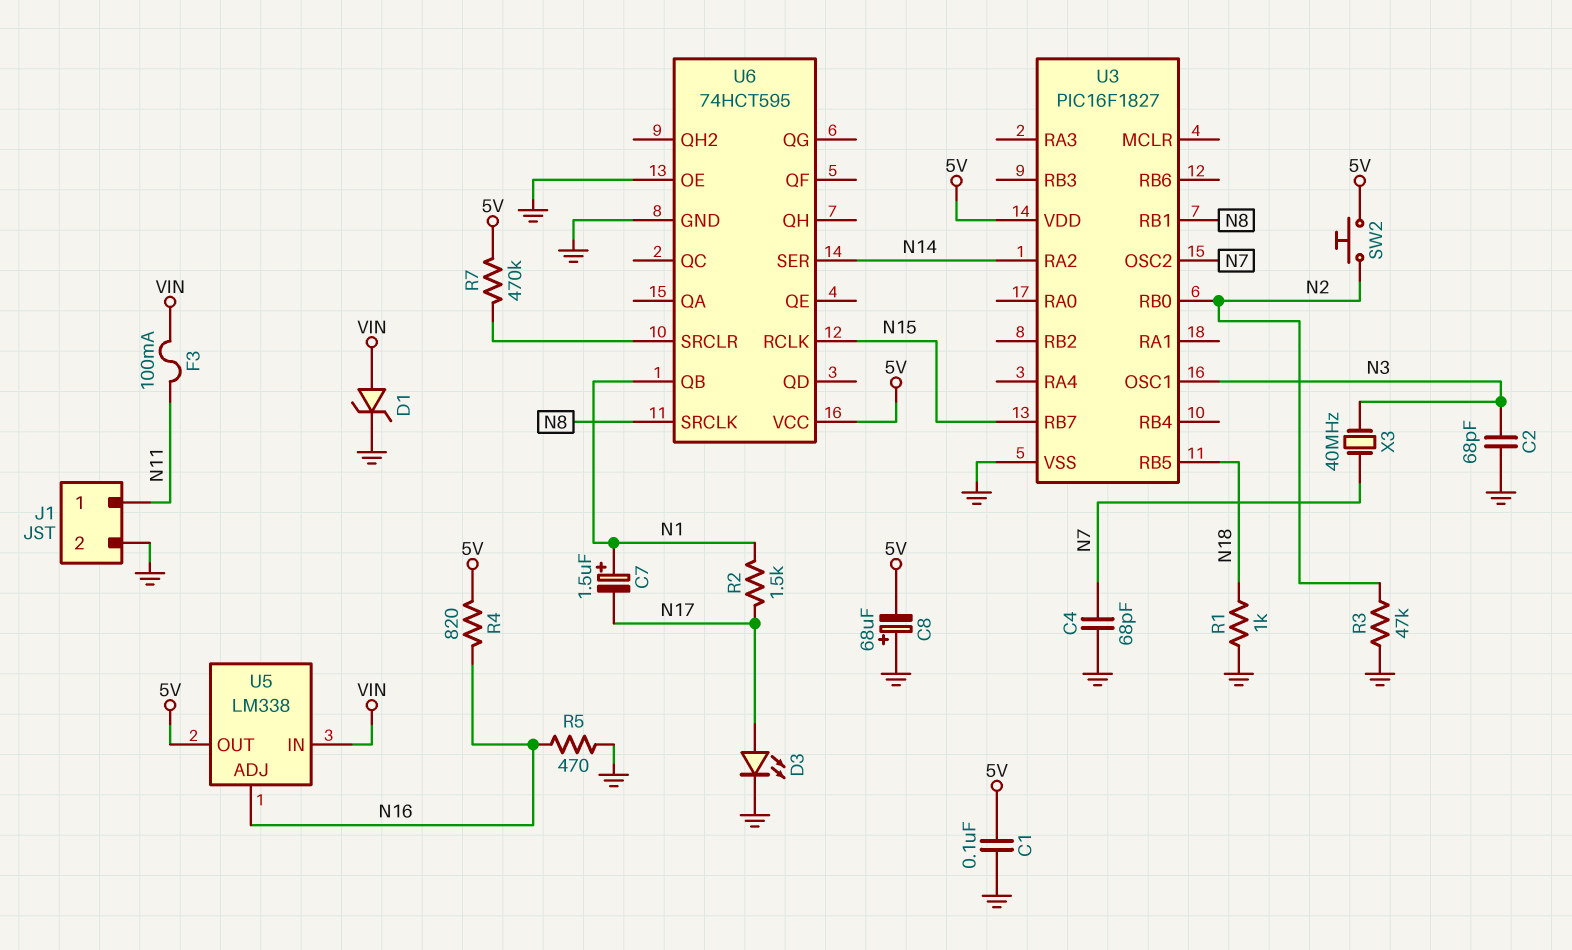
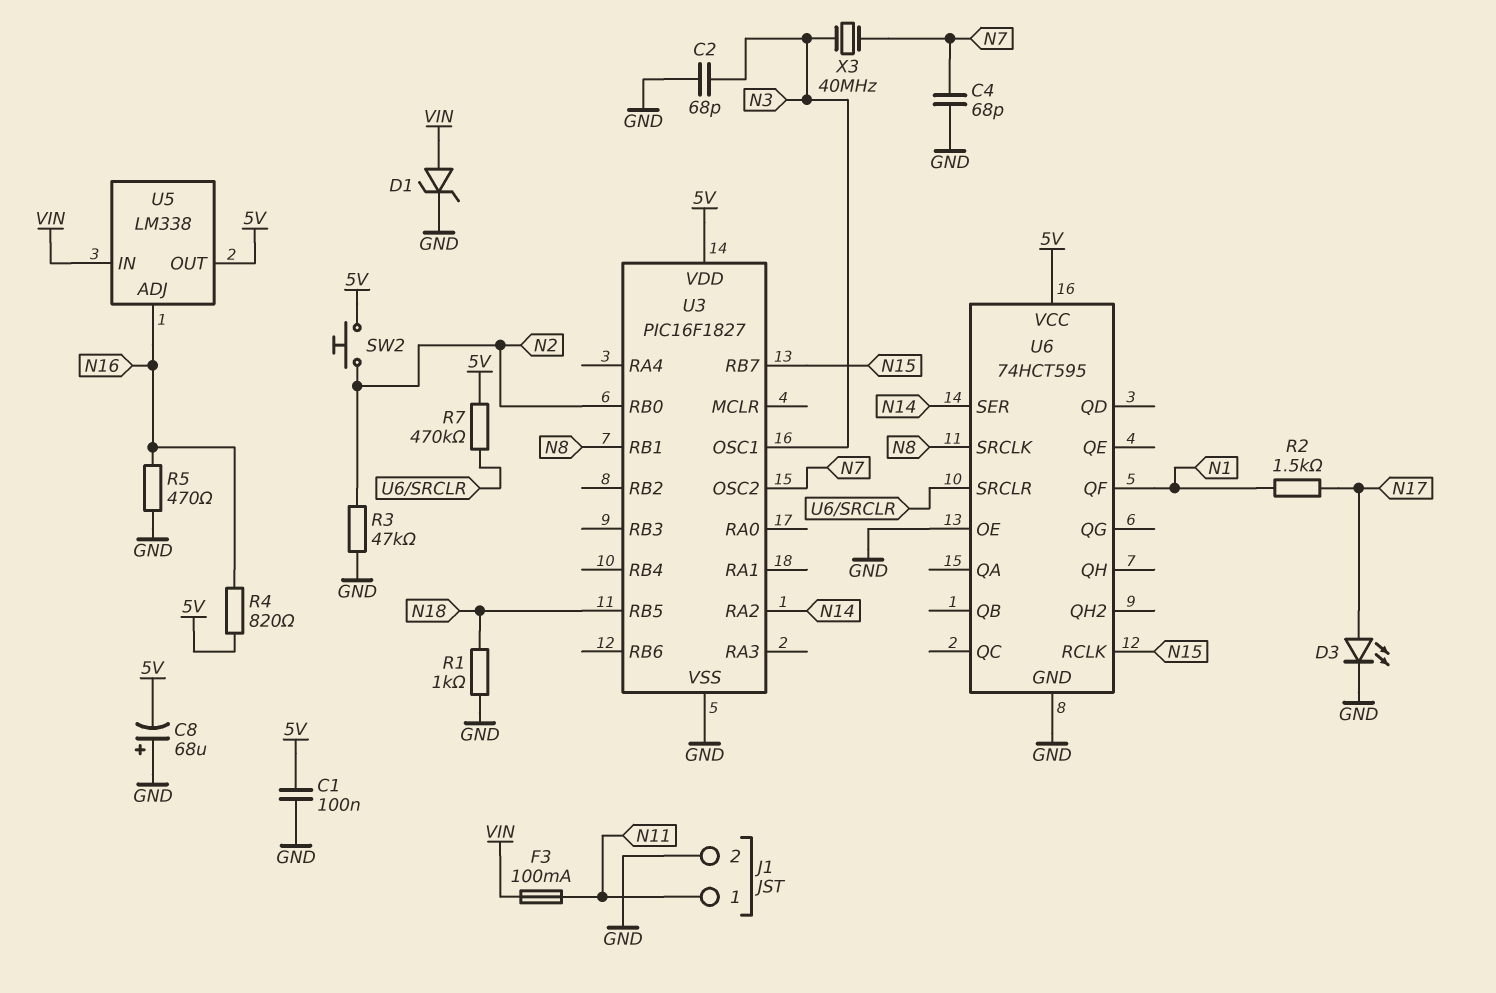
C7: 1.5uF (plus N1, minus N17) -> none
U6 pin QB: N1 -> none
U6 pin QF: none -> N1

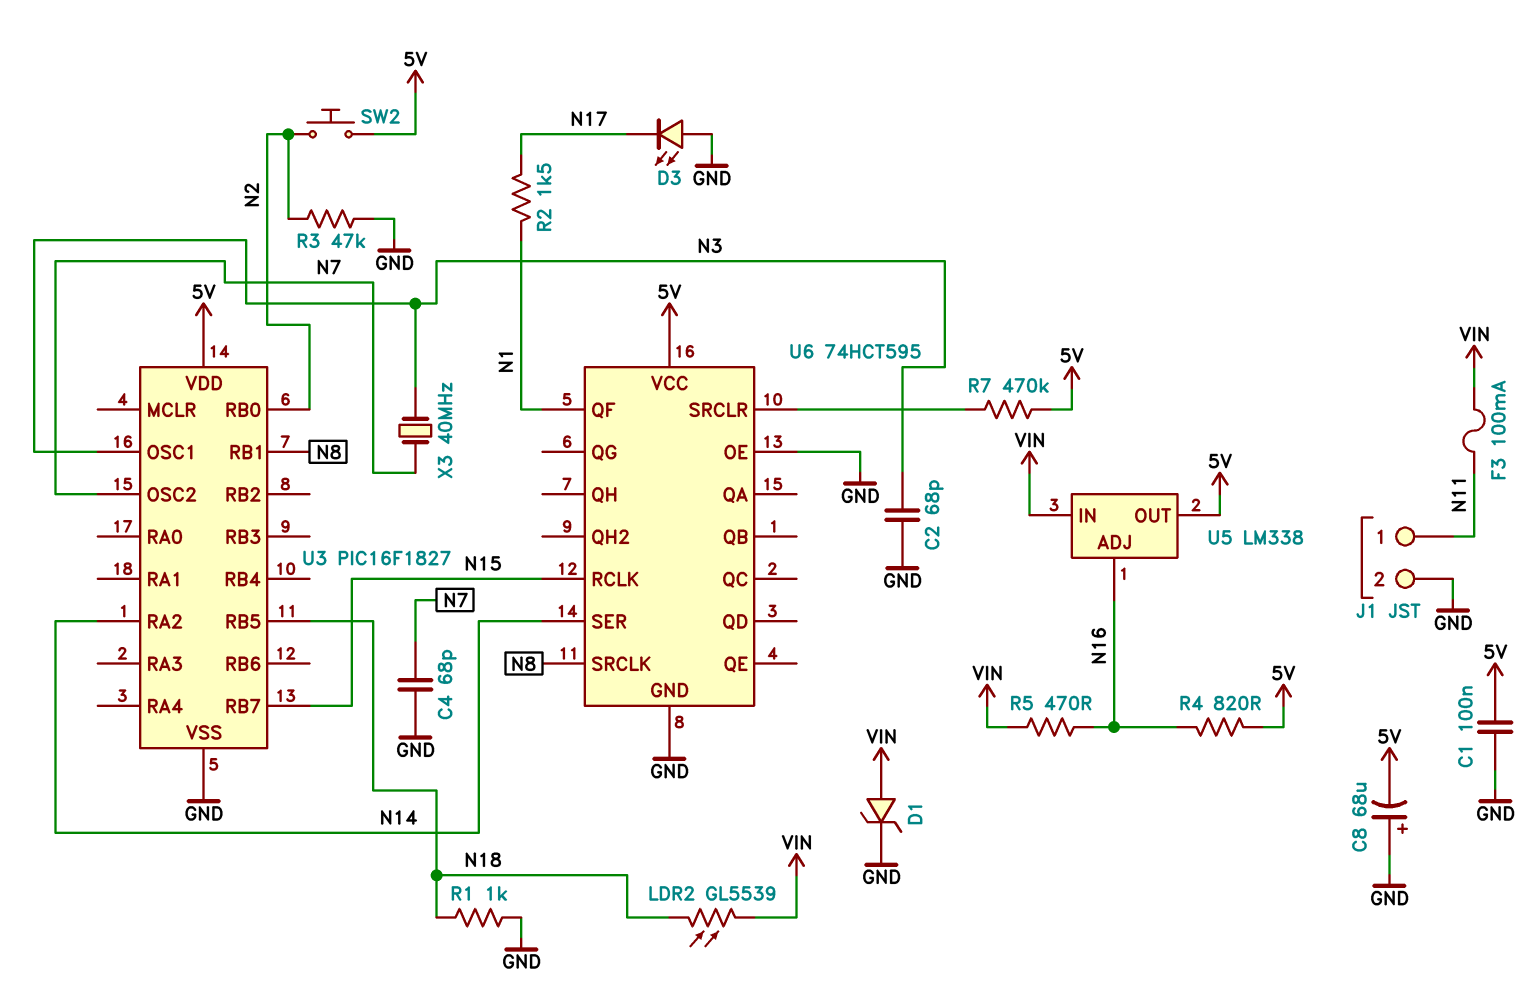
D3: LED (A N17, K GND) -> LED (A GND, K N17)
LDR2: none -> GL5539 (N18, VIN)
R5: 470 (GND, N16) -> 470 (N16, VIN)

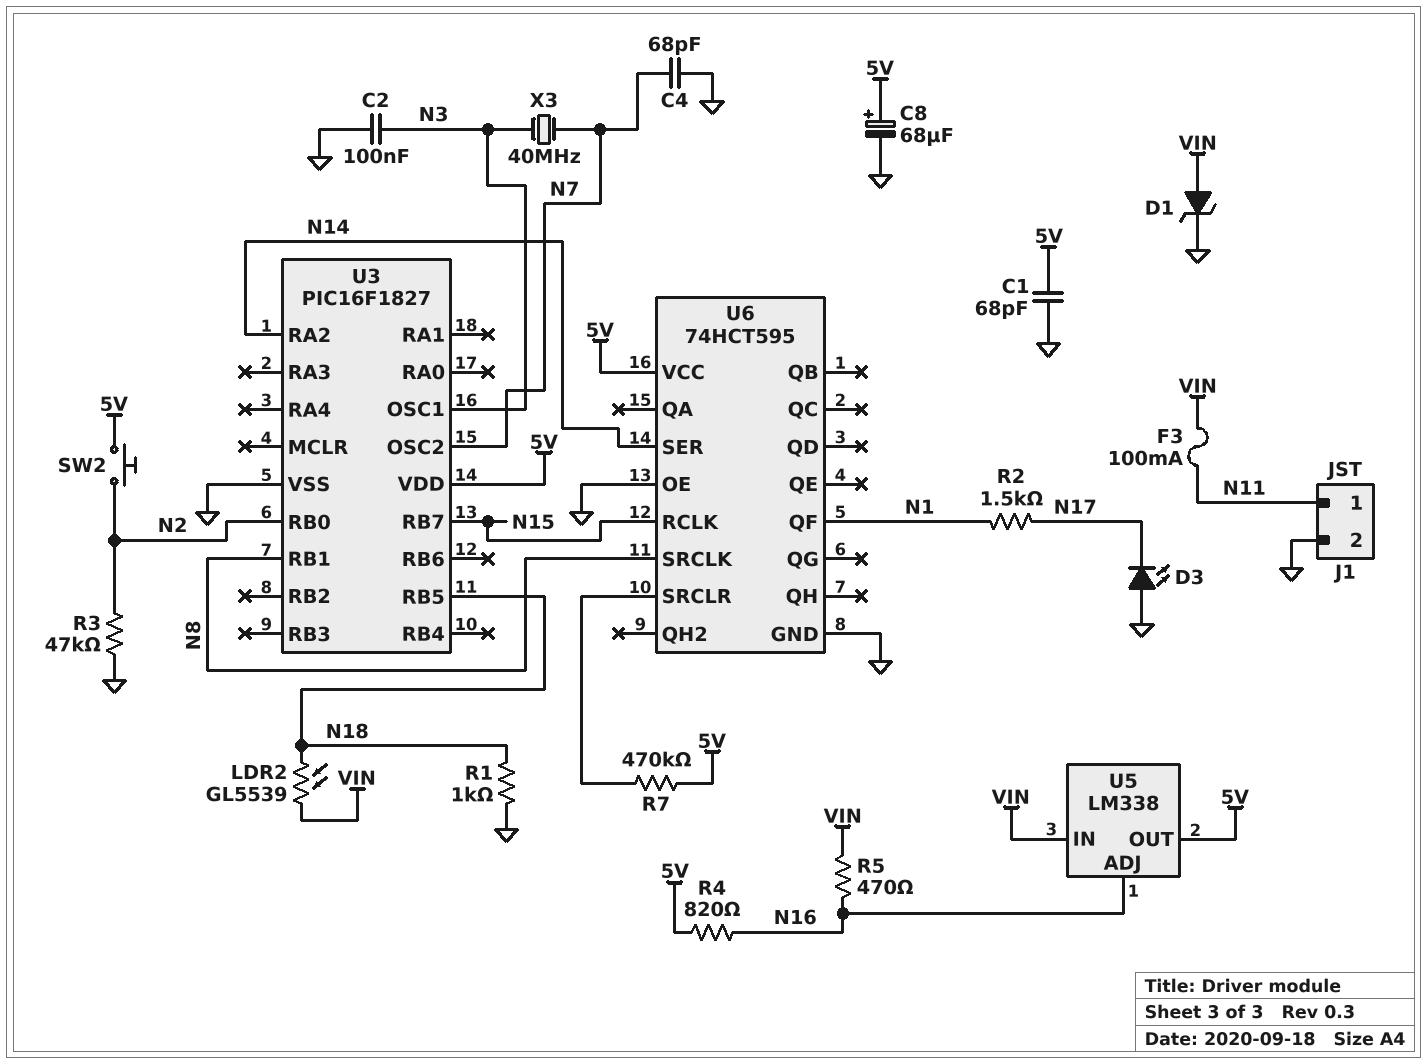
C1: 100nF (5V, GND) -> 68pF (5V, GND)
C2: 68pF (GND, N3) -> 100nF (GND, N3)
C8: 68uF (plus GND, minus 5V) -> 68uF (plus 5V, minus GND)

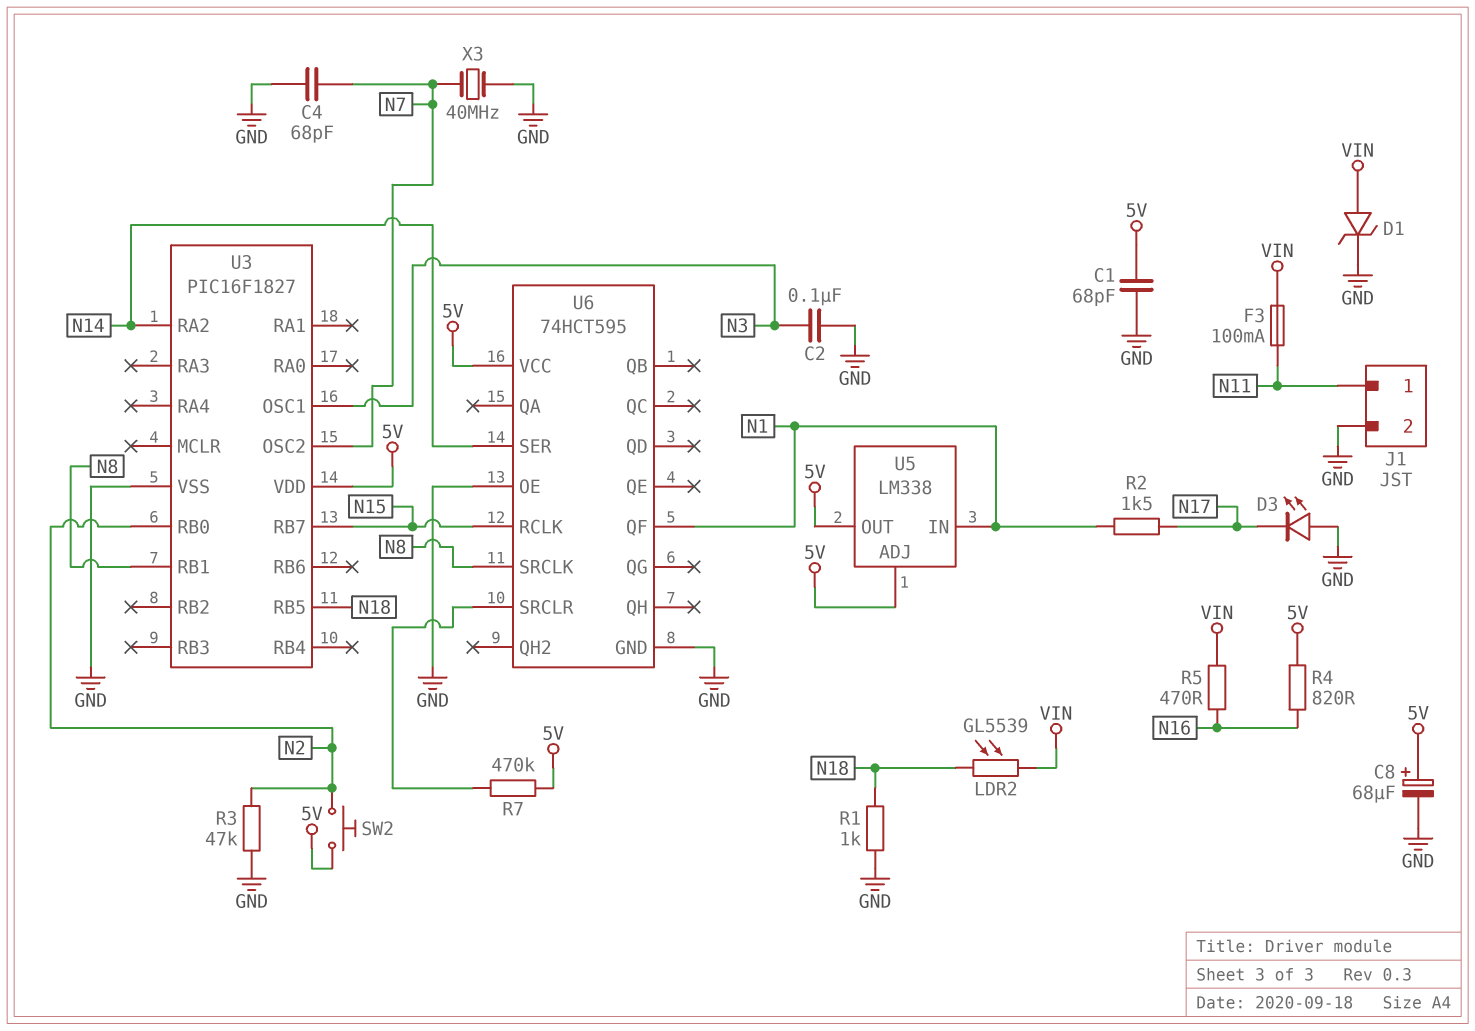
U5 pin ADJ: N16 -> 5V
U5 pin IN: VIN -> N1
X3: 40MHz (N3, N7) -> 40MHz (GND, N7)

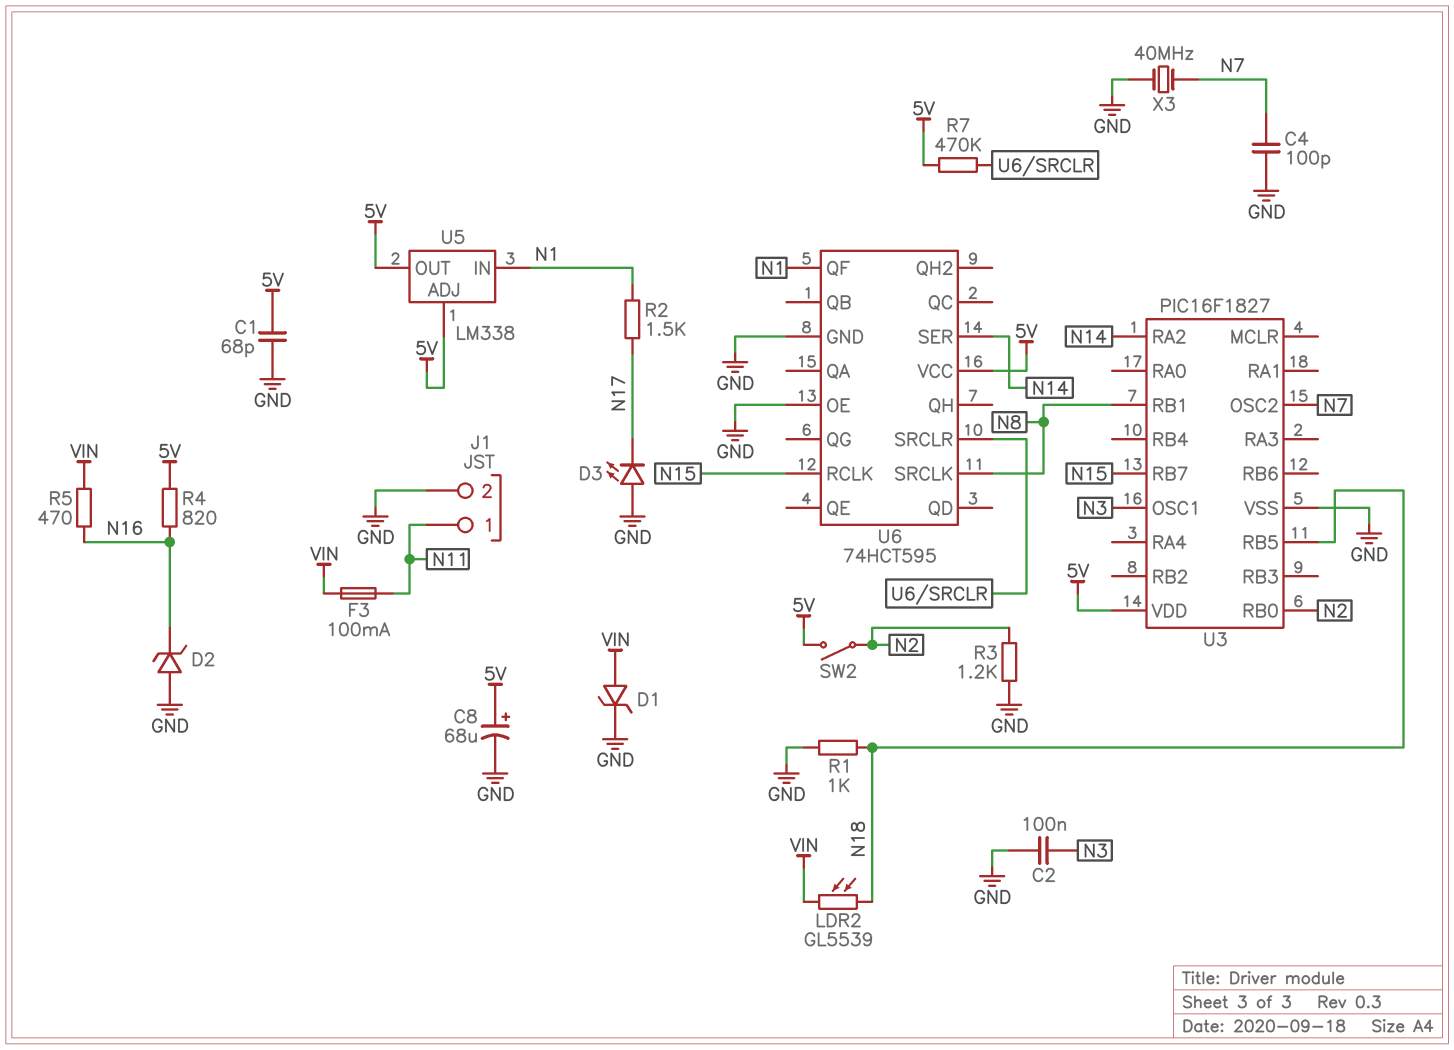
C4: 68pF (GND, N7) -> 100pF (GND, N7)
D2: none -> zener (A GND, K N16)
R3: 47k (GND, N2) -> 1.2k (GND, N2)
SW2: button (5V, N2) -> switch (5V, N2)

